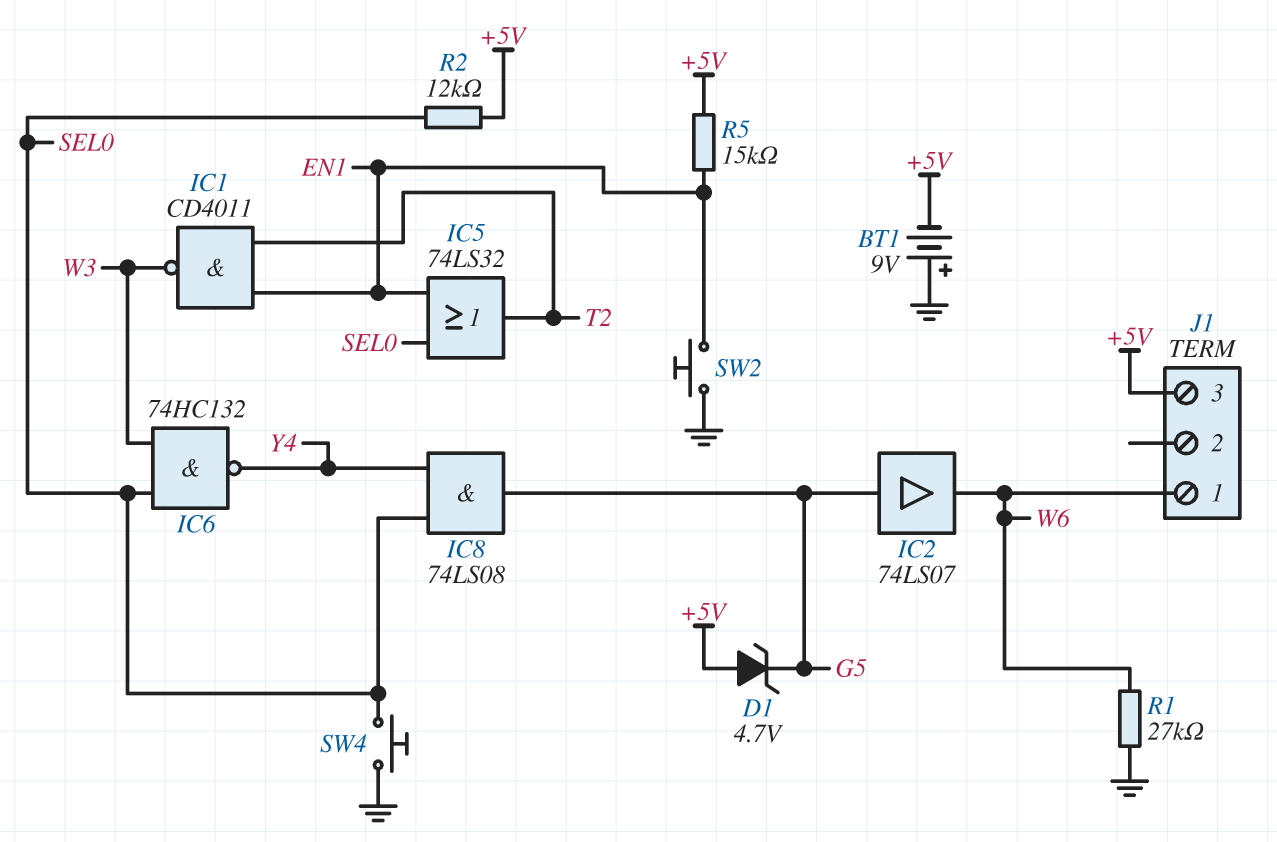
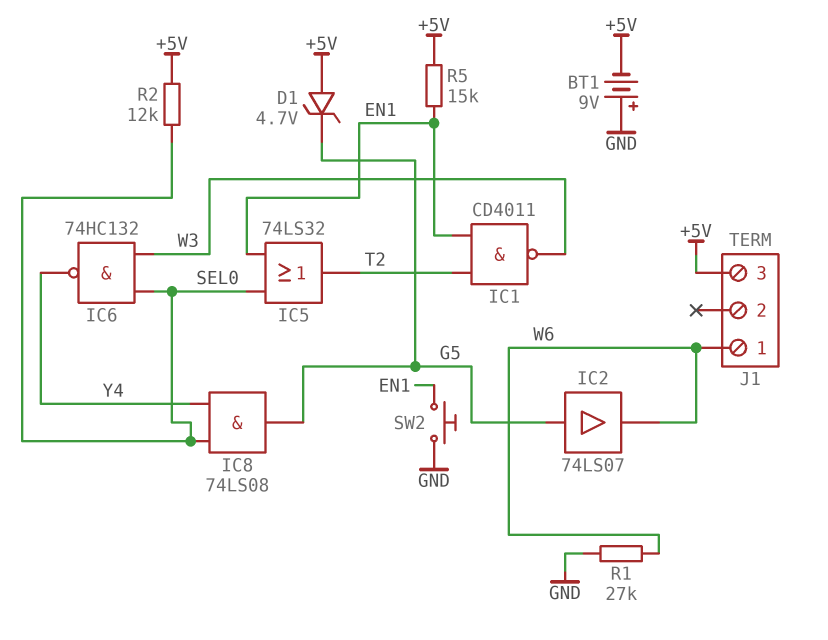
SW4: button (GND, SEL0) -> none

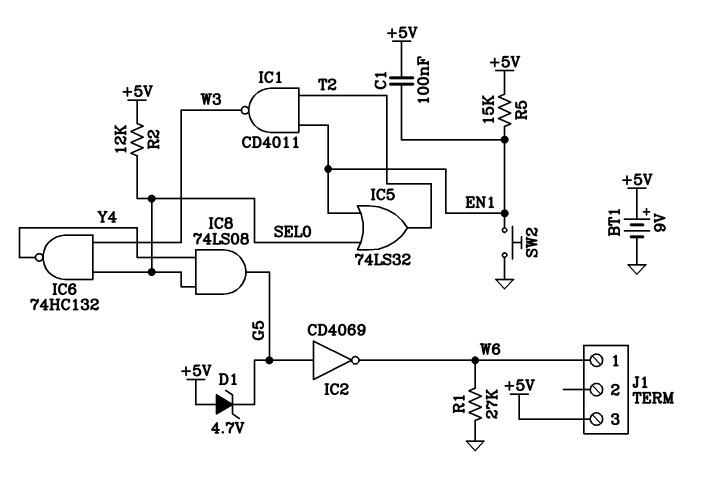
BT1: 9V (plus GND, minus +5V) -> 9V (plus +5V, minus GND)
C1: none -> 100nF (+5V, EN1)
IC2: buffer 74LS07 (in G5, out W6) -> NOT CD4069 (in G5, out W6)

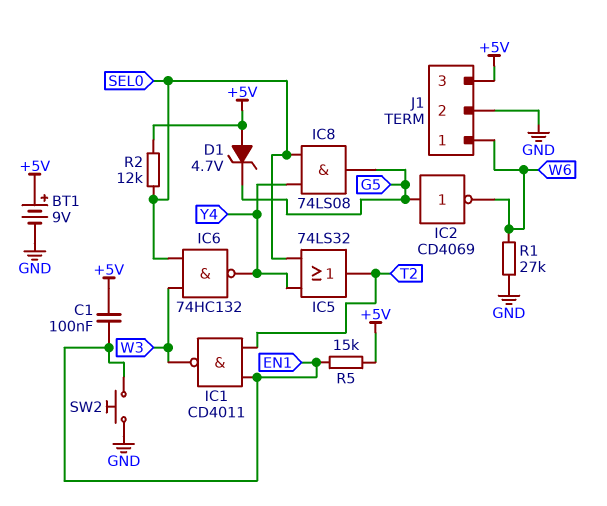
IC5: OR 74LS32 (in EN1, in SEL0, out T2) -> OR 74LS32 (in SEL0, in Y4, out T2)
J1 pin 2: none -> GND

